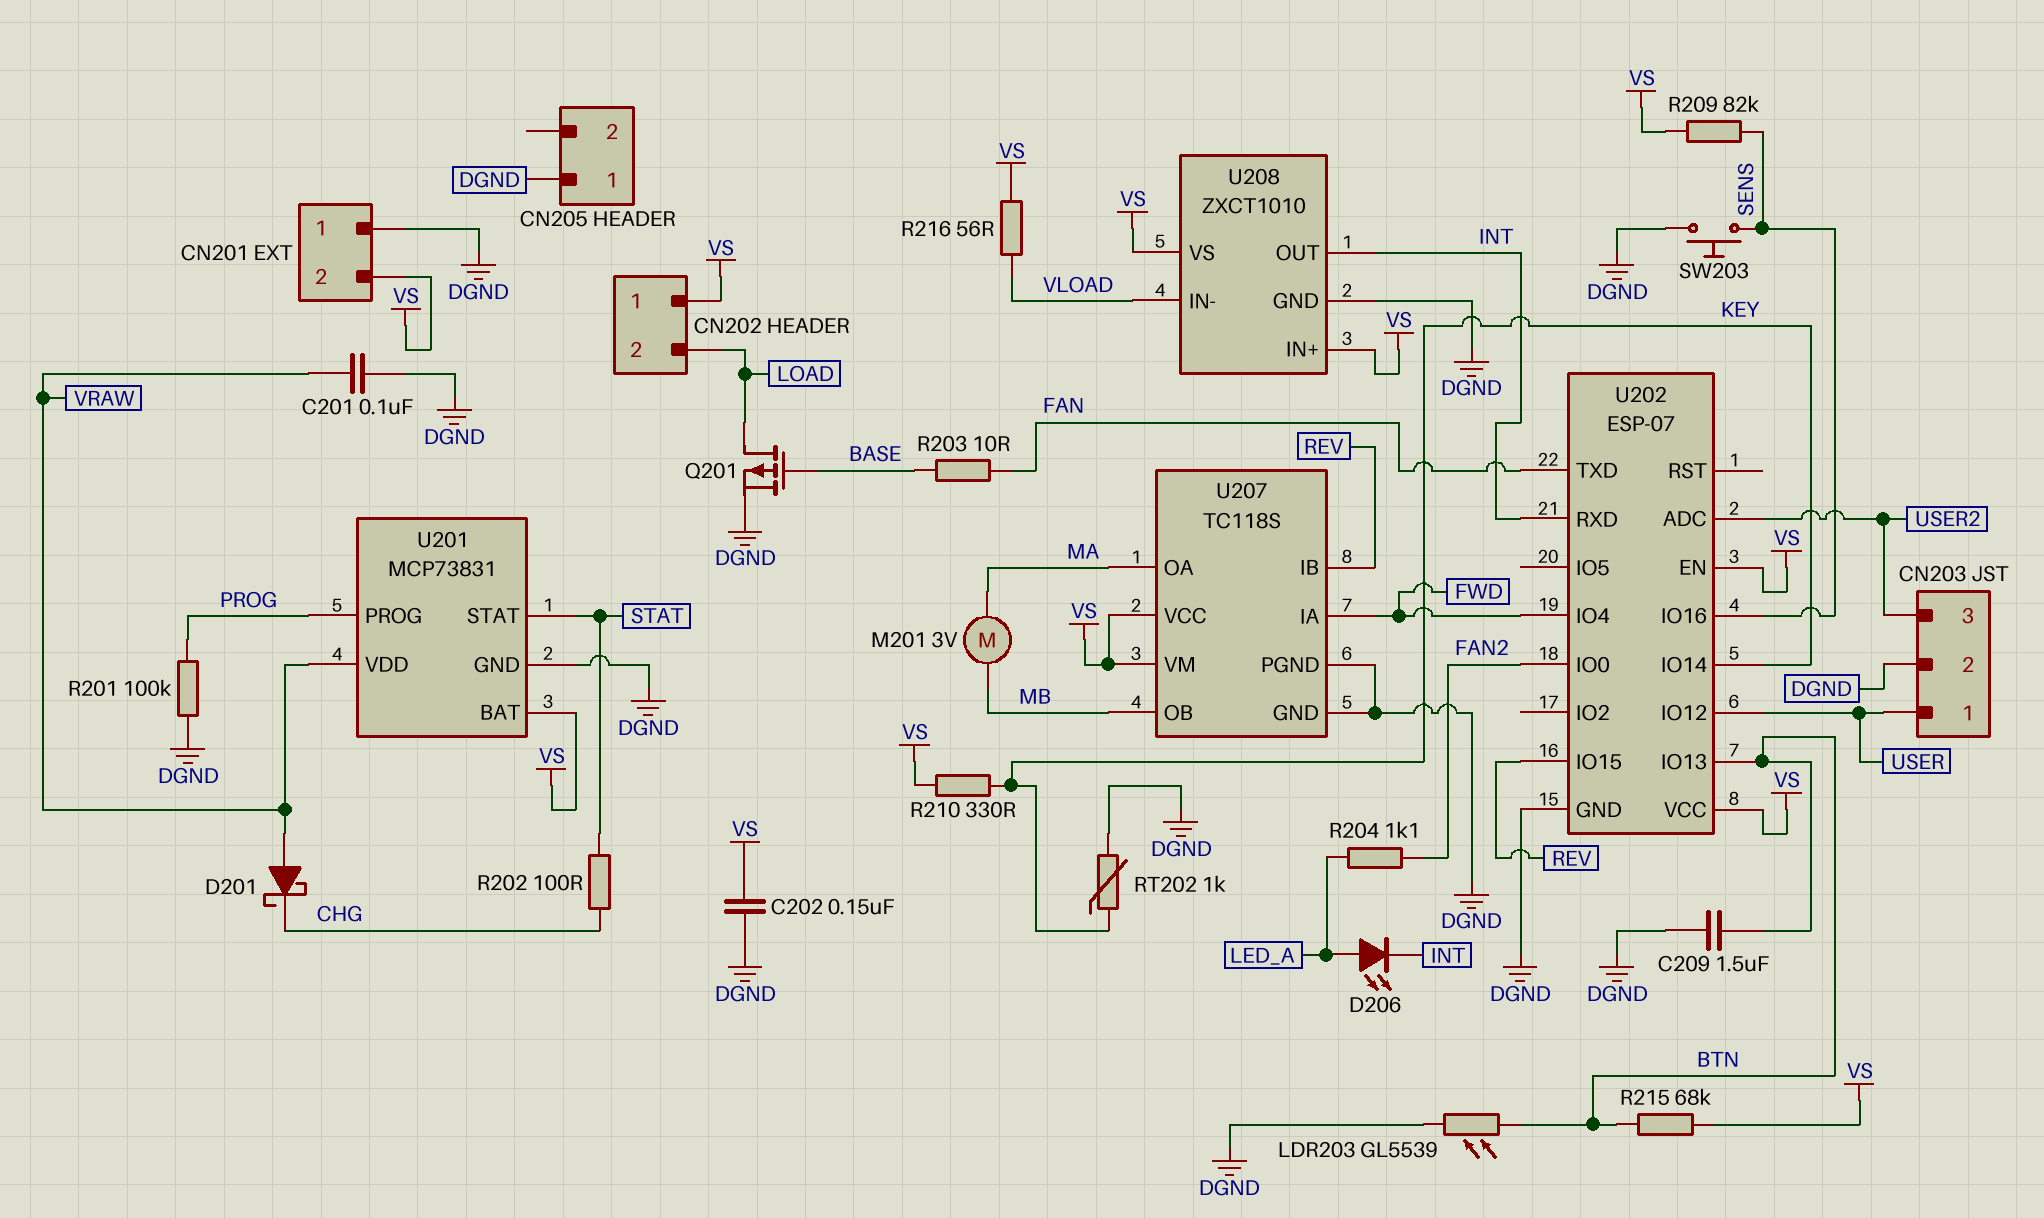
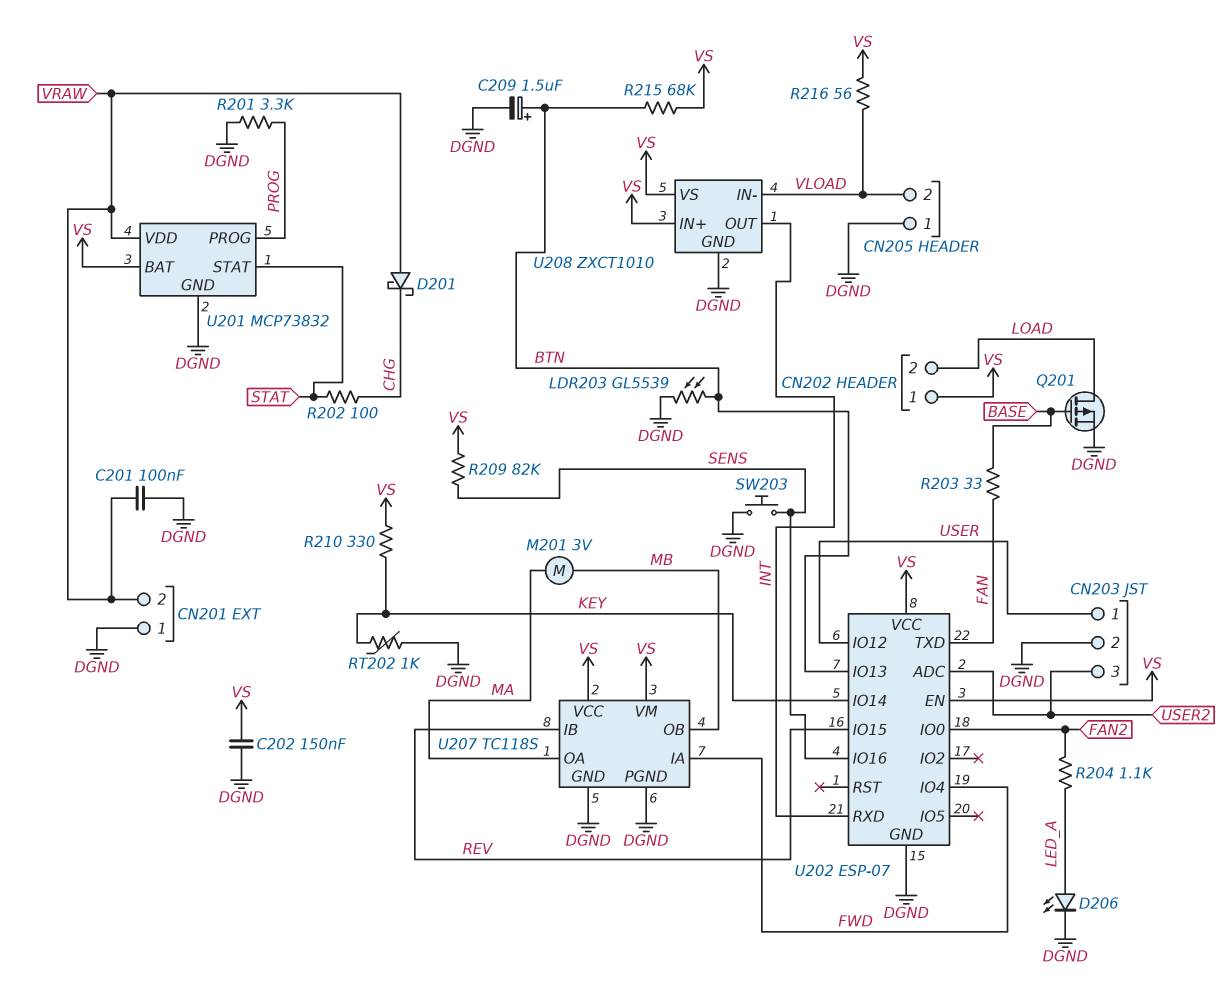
C209: 1.5uF (BTN, DGND) -> 1.5uF (plus BTN, minus DGND)
CN201 pin 2: VS -> VRAW
CN205 pin 2: none -> VLOAD
D206: LED (A LED_A, K INT) -> LED (A LED_A, K DGND)
R201: 100k (DGND, PROG) -> 3.3k (DGND, PROG)
R203: 10 (BASE, FAN) -> 33 (BASE, FAN)
U201: MCP73831 -> MCP73832

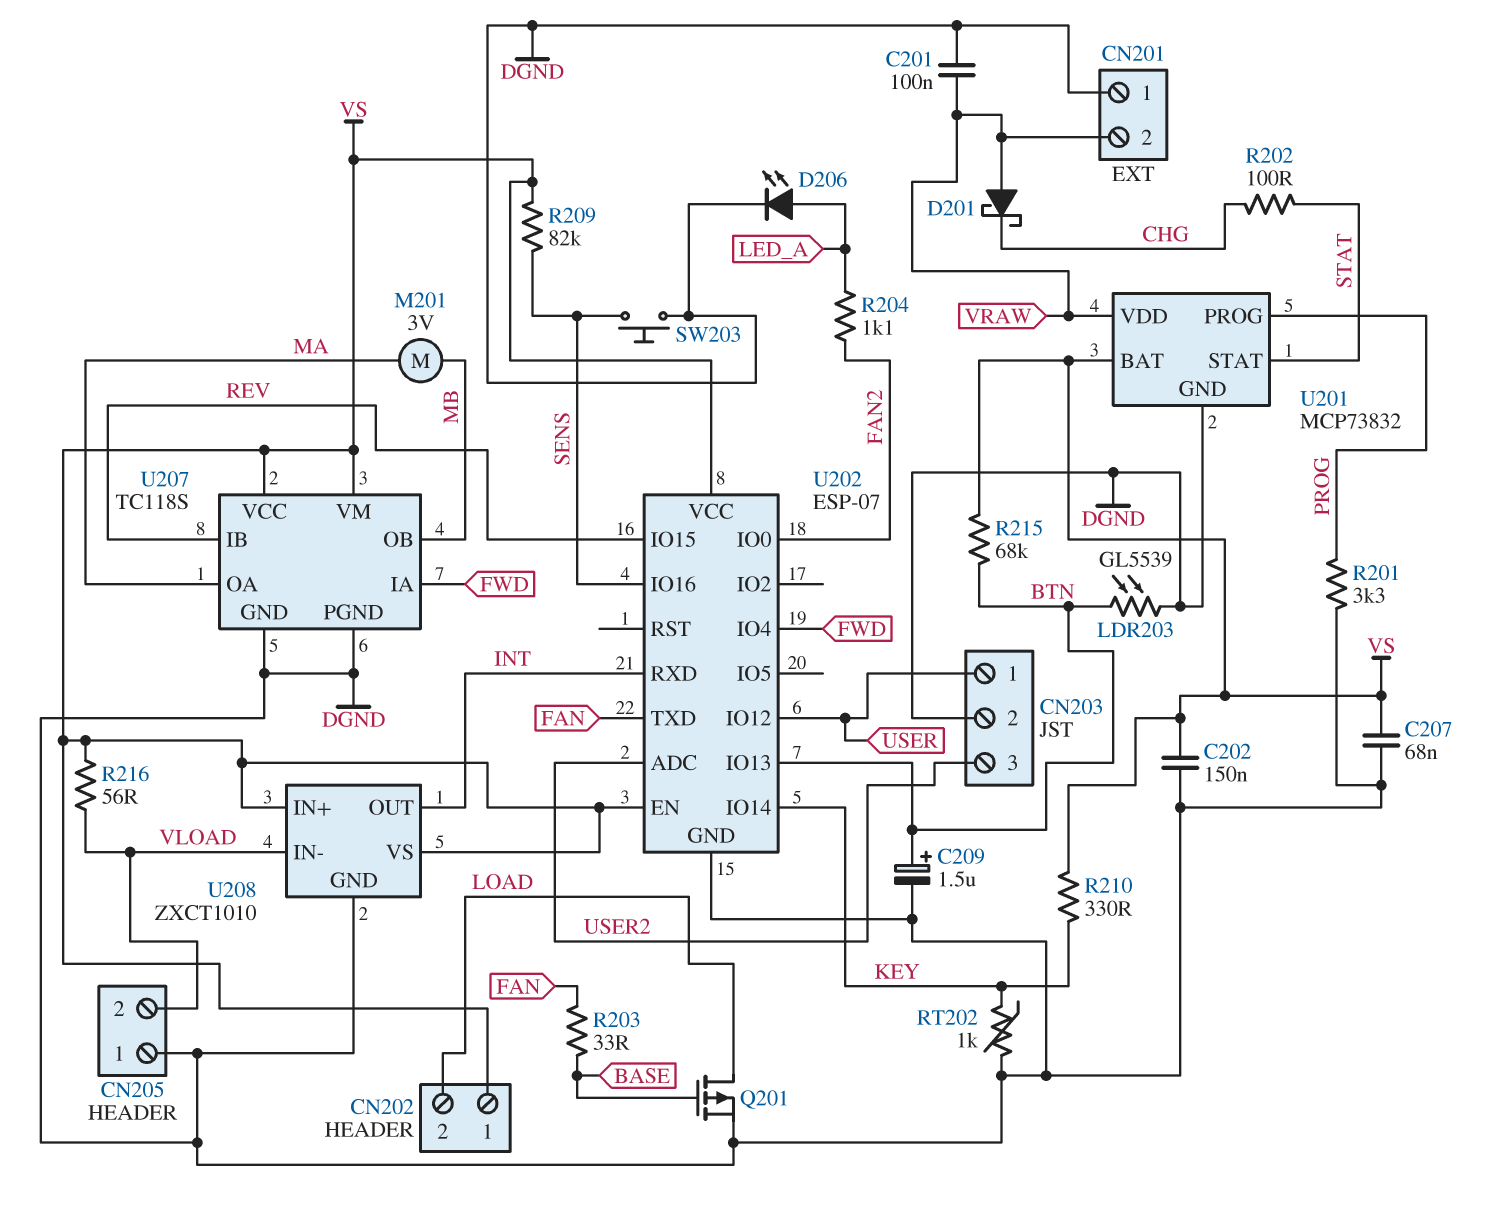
C207: none -> 68nF (DGND, VS)

